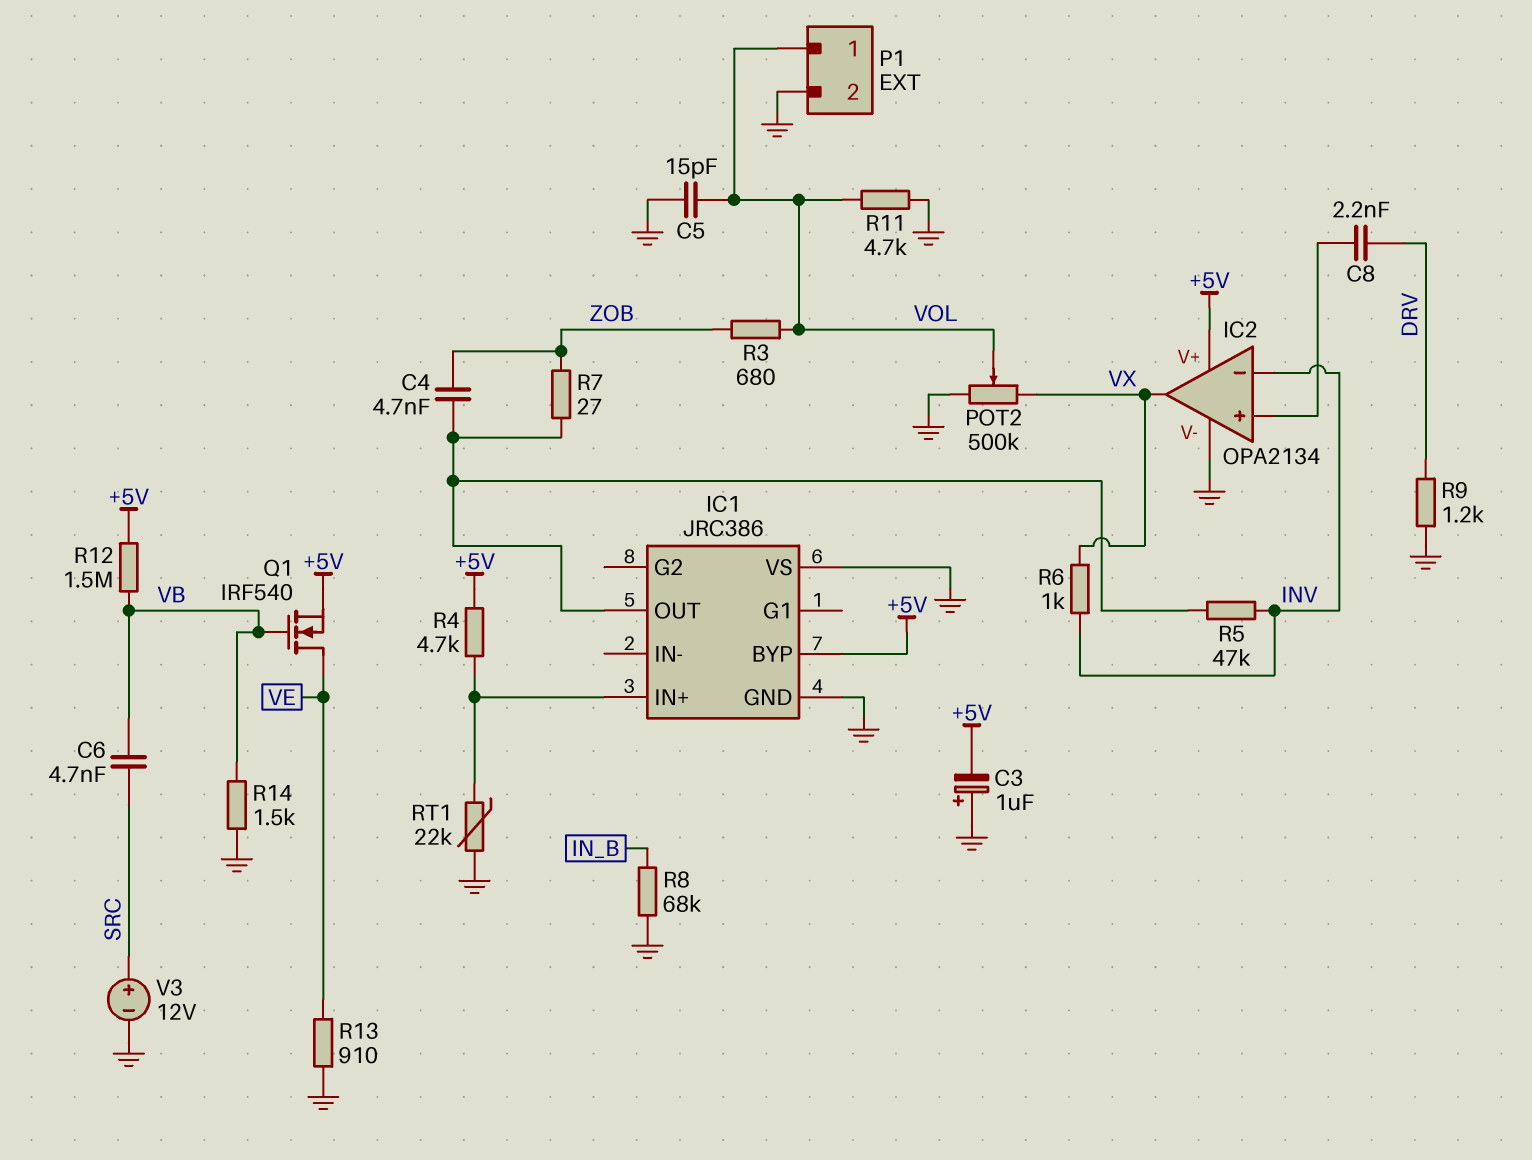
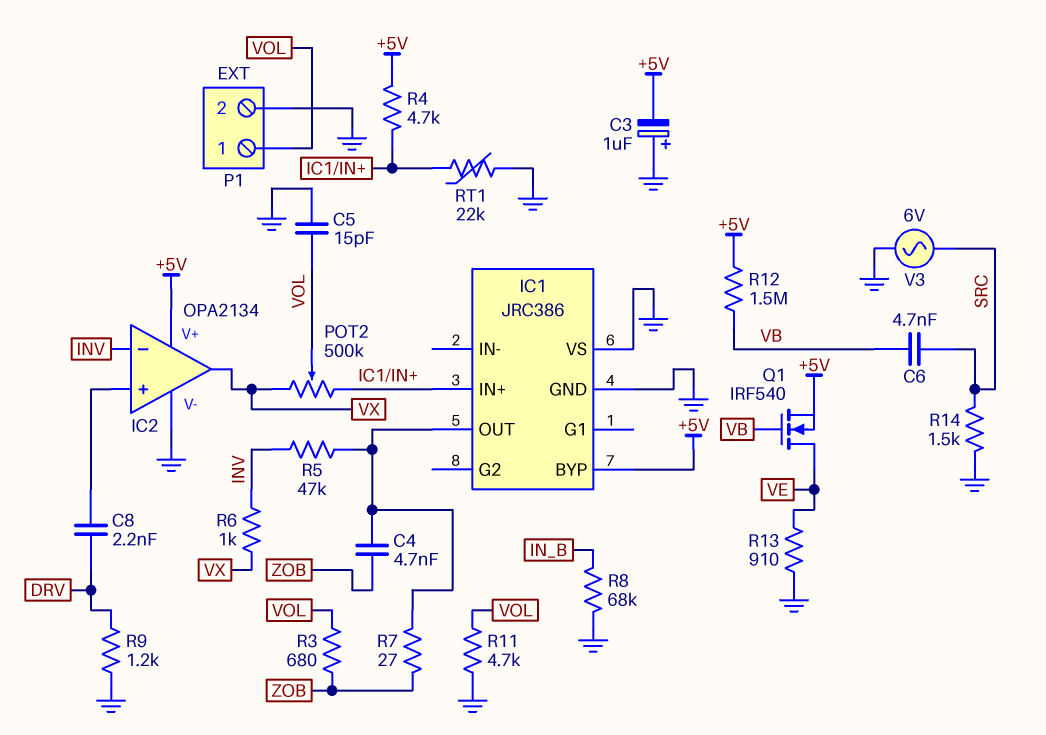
POT2: 500k (GND, VX, wiper VOL) -> 500k (IC1/IN+, VX, wiper VOL)
R14: 1.5k (GND, VB) -> 1.5k (GND, SRC)
V3: 12V (plus SRC, minus GND) -> AC 6V (GND, SRC)

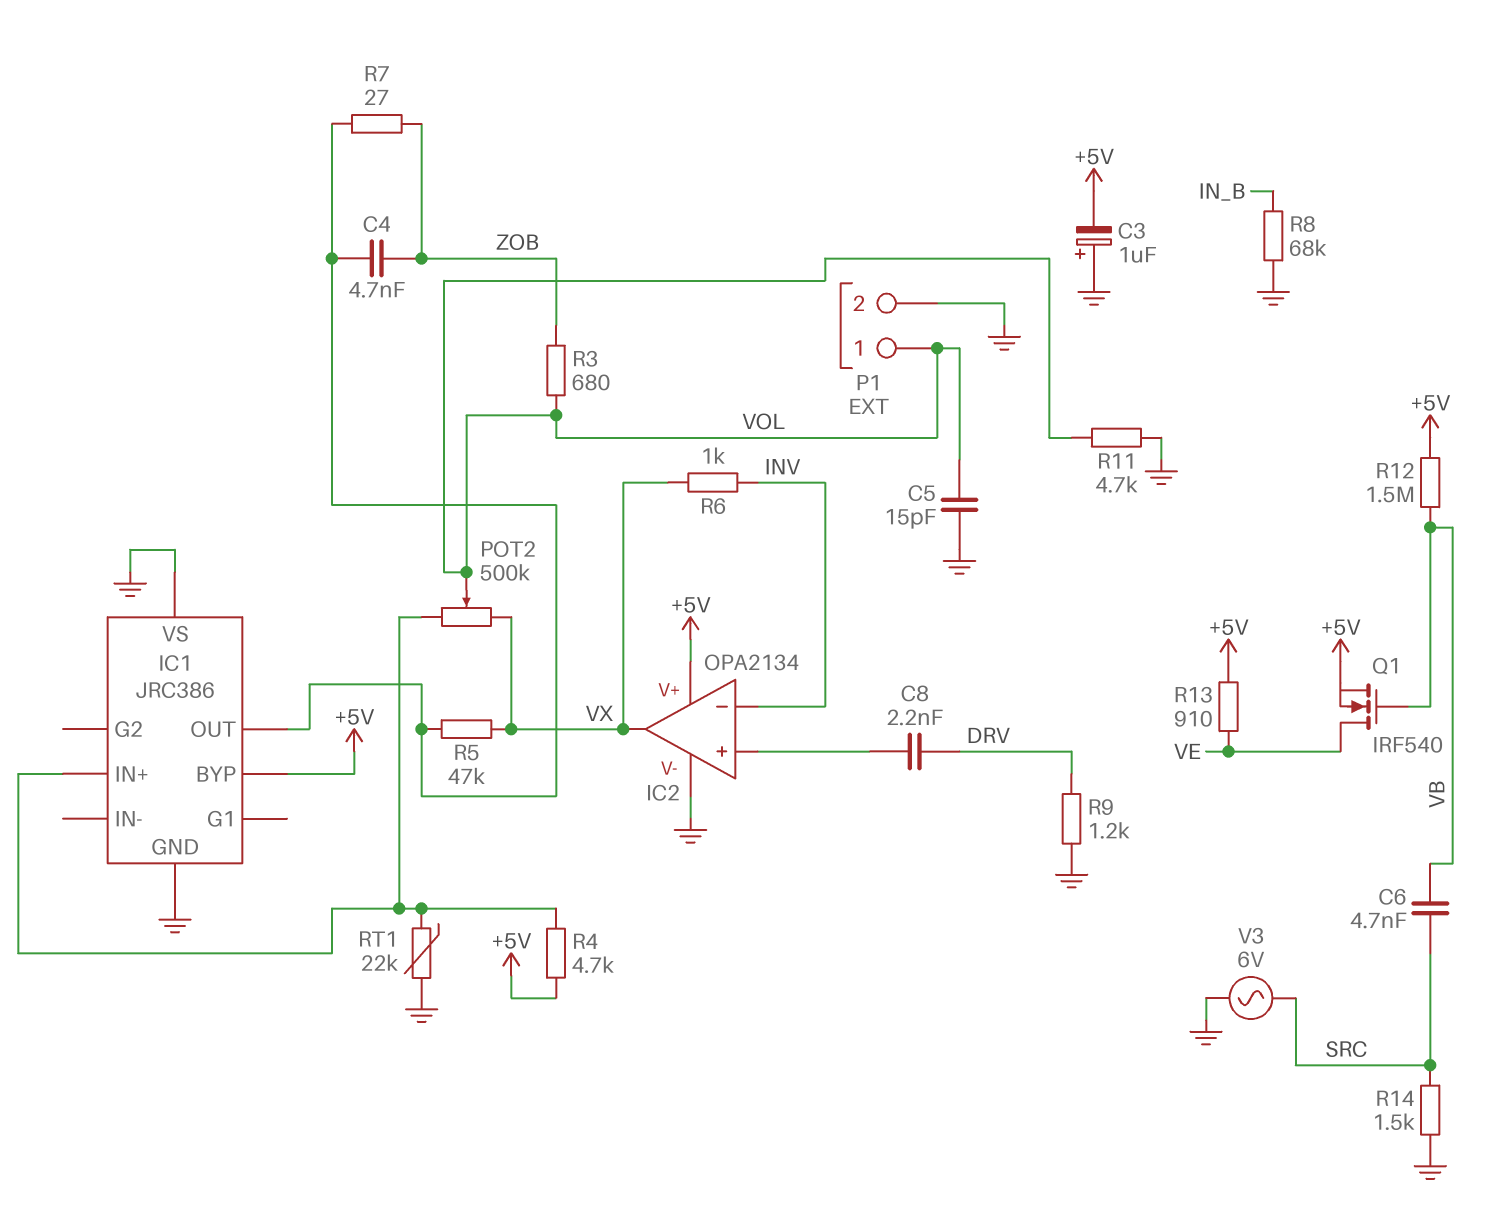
R5: 47k (IC1/OUT, INV) -> 47k (IC1/OUT, VX)
R13: 910 (GND, VE) -> 910 (+5V, VE)

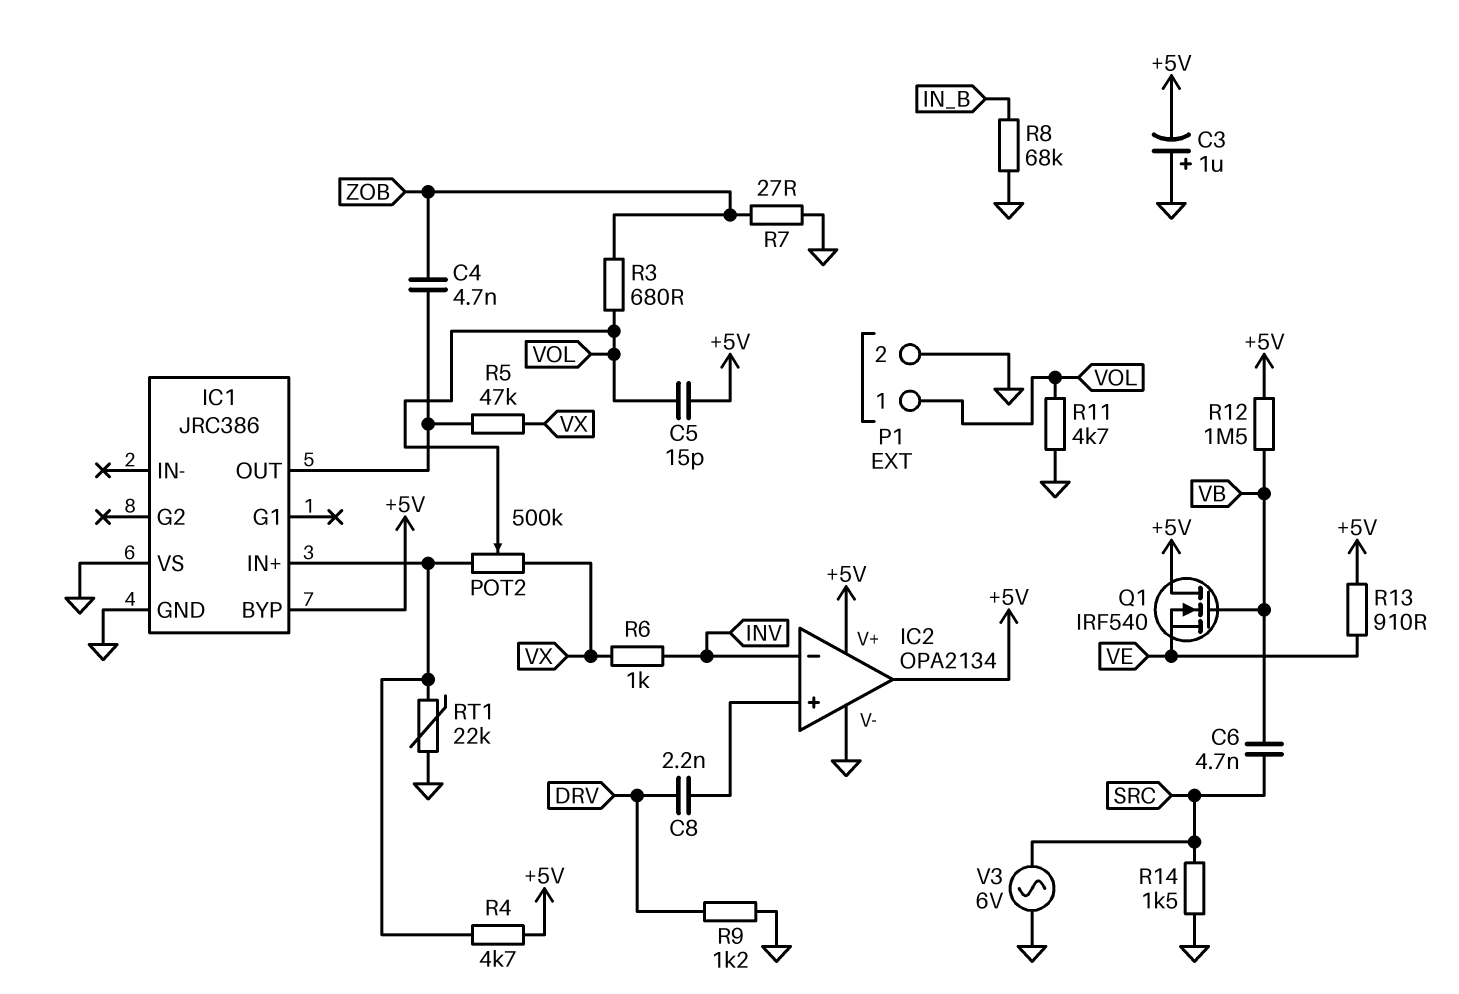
C5: 15pF (GND, VOL) -> 15pF (+5V, VOL)
IC2 pin out: VX -> +5V
Q1: NMOS IRF540 (G VB, D VE, S +5V) -> NMOS IRF540 (G VB, D +5V, S VE)
R7: 27 (IC1/OUT, ZOB) -> 27 (GND, ZOB)

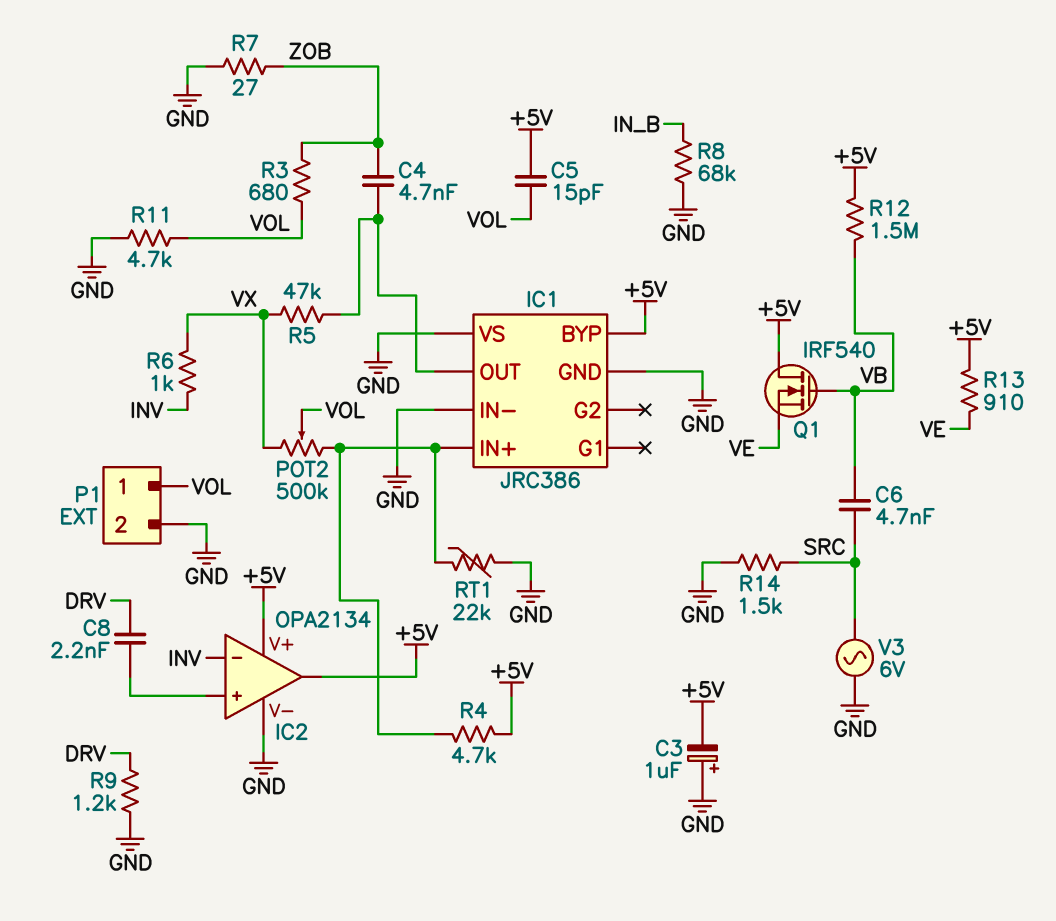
IC1 pin IN-: none -> GND

